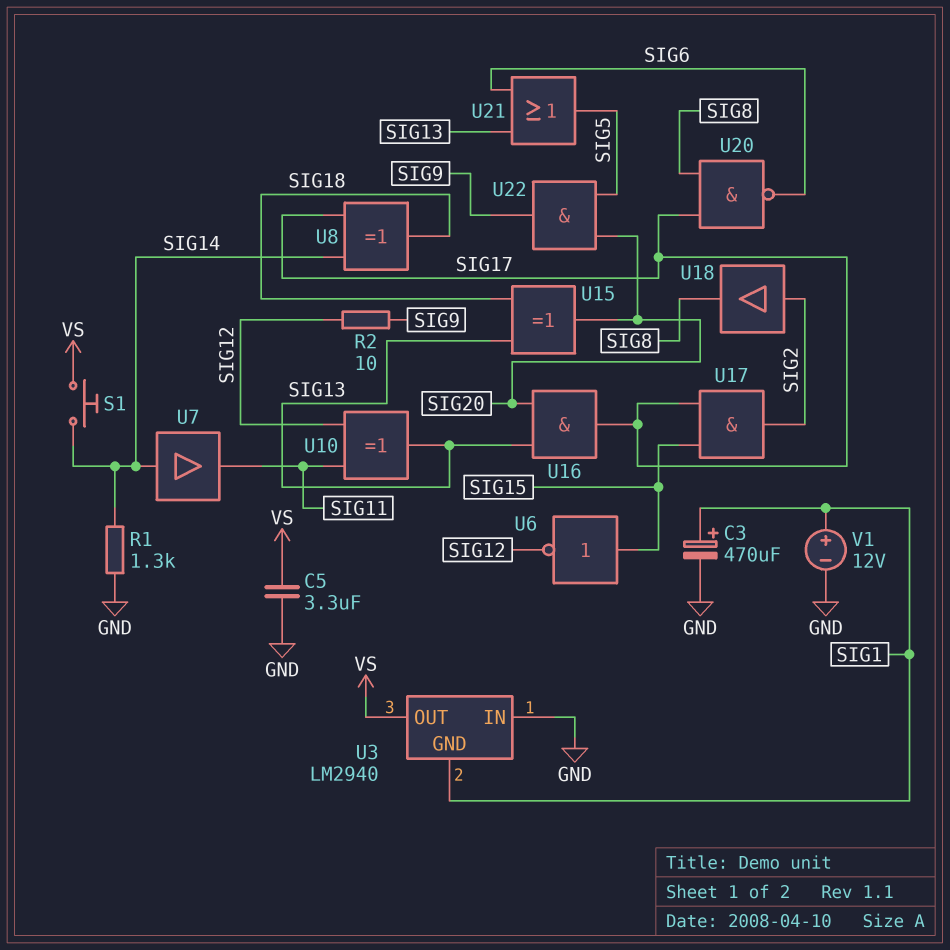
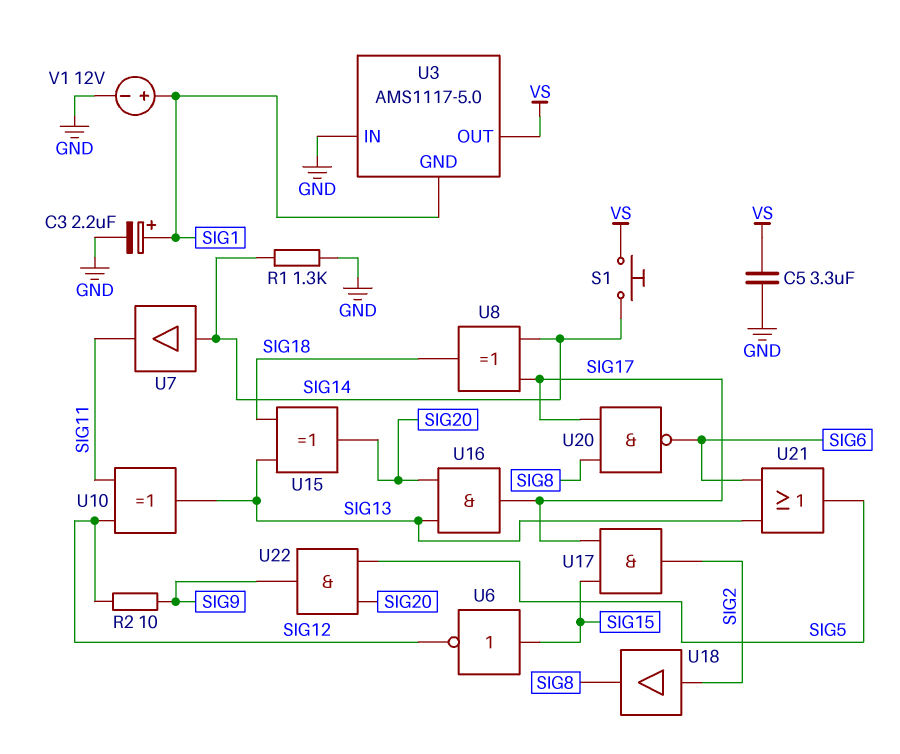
C3: 470uF (plus SIG1, minus GND) -> 2.2uF (plus SIG1, minus GND)
U3: LM2940 -> AMS1117-5.0

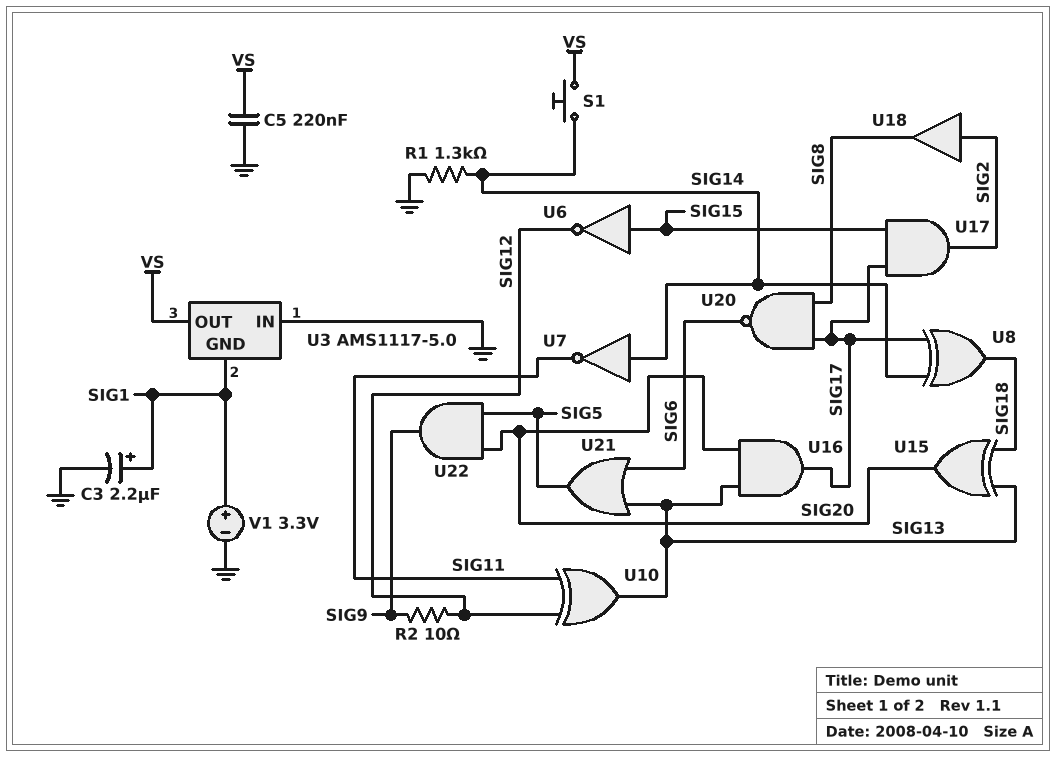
C5: 3.3uF (GND, VS) -> 220nF (GND, VS)
U7: buffer (in SIG14, out SIG11) -> NOT (in SIG14, out SIG11)
V1: 12V (plus SIG1, minus GND) -> 3.3V (plus SIG1, minus GND)

